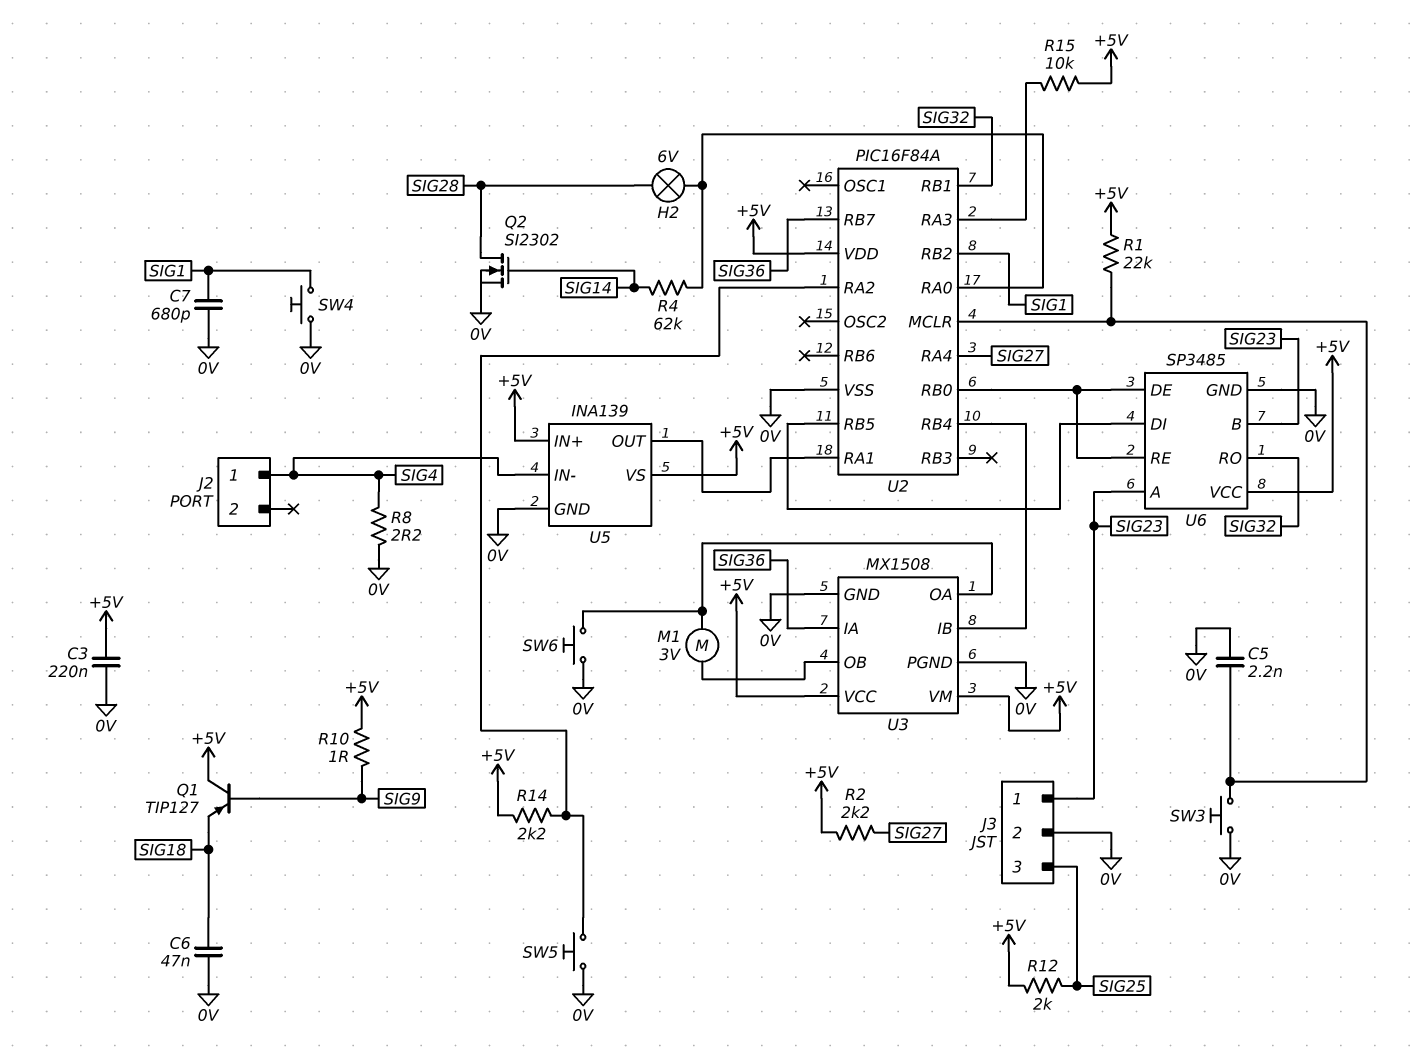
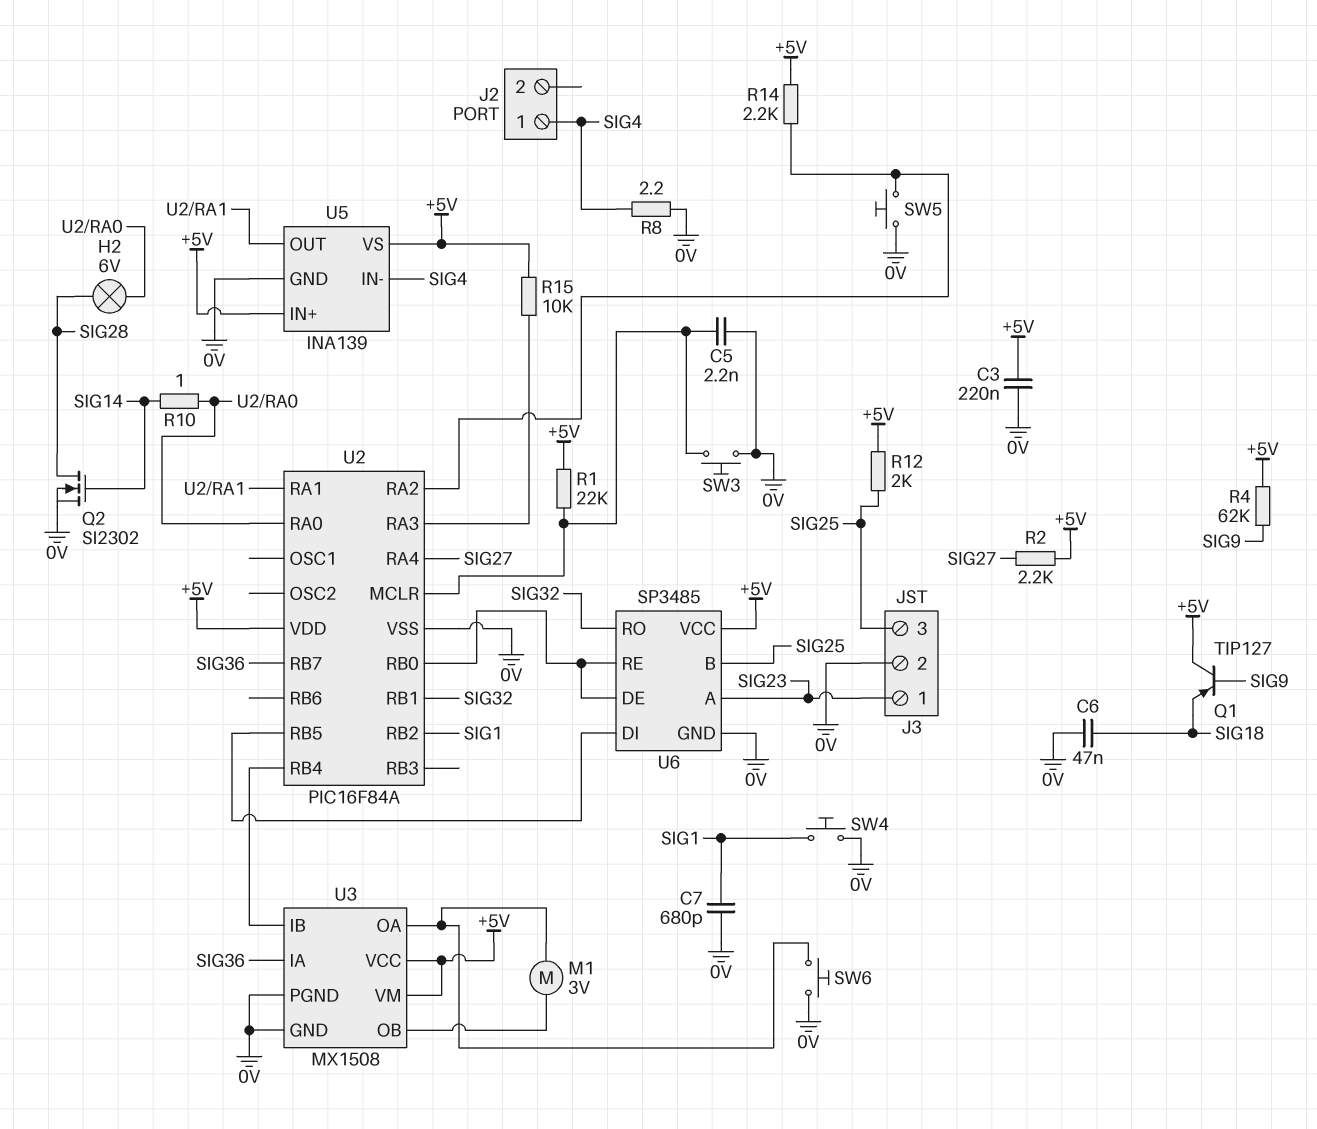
R4: 62k (SIG14, U2/RA0) -> 62k (+5V, SIG9)
R10: 1 (+5V, SIG9) -> 1 (SIG14, U2/RA0)
U6 pin B: SIG23 -> SIG25

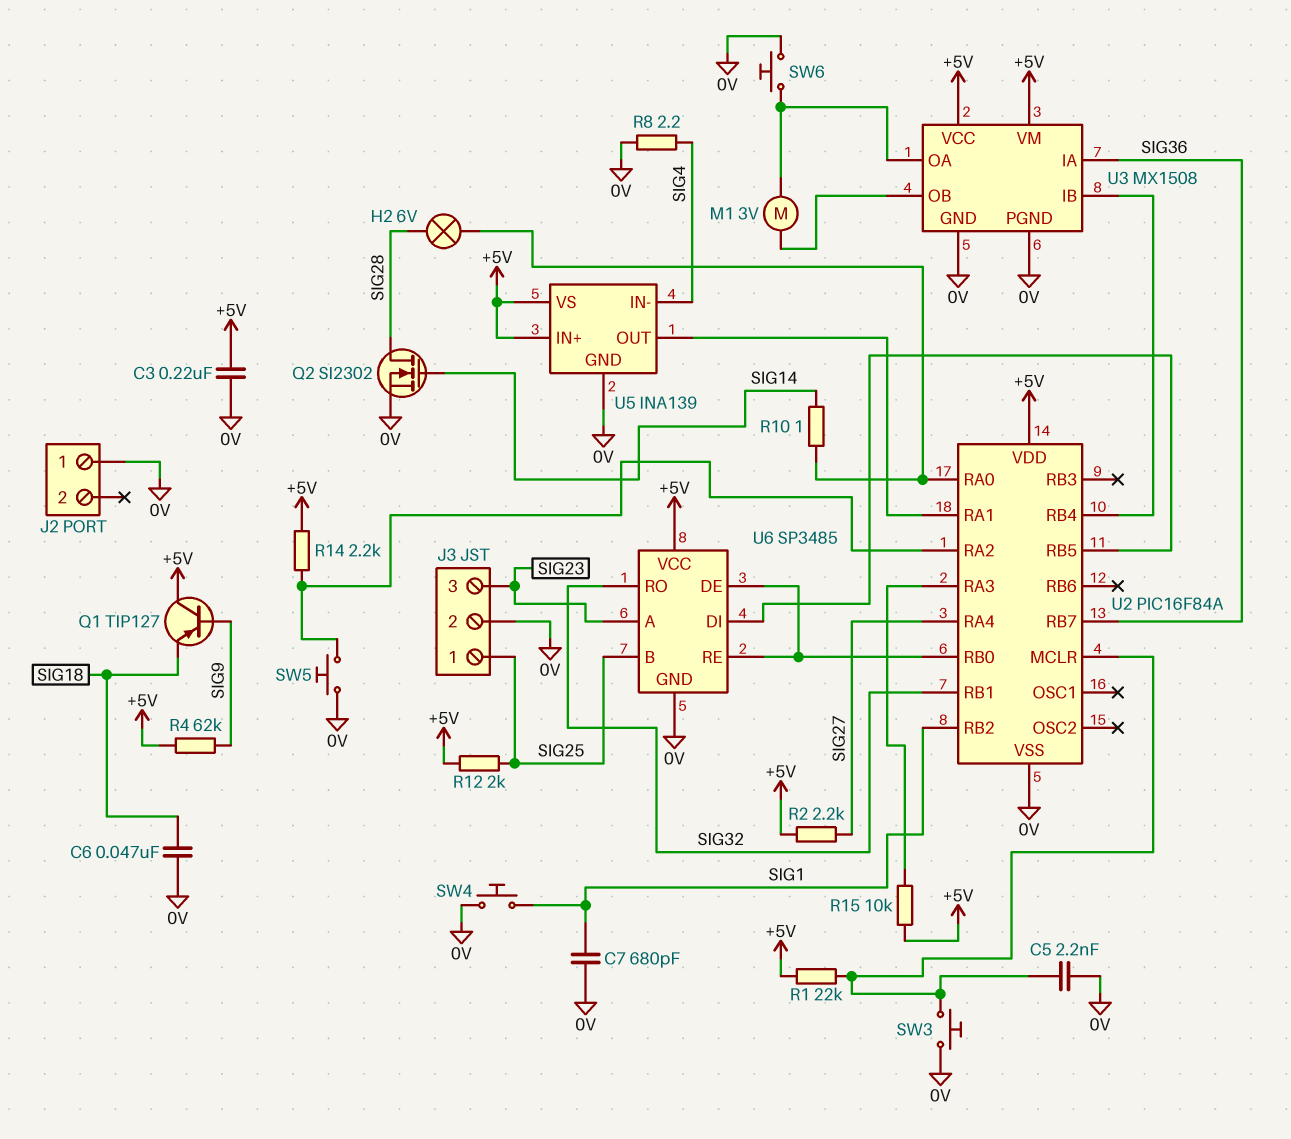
J2 pin 1: SIG4 -> 0V
J3 pin 1: SIG23 -> SIG25
J3 pin 3: SIG25 -> SIG23

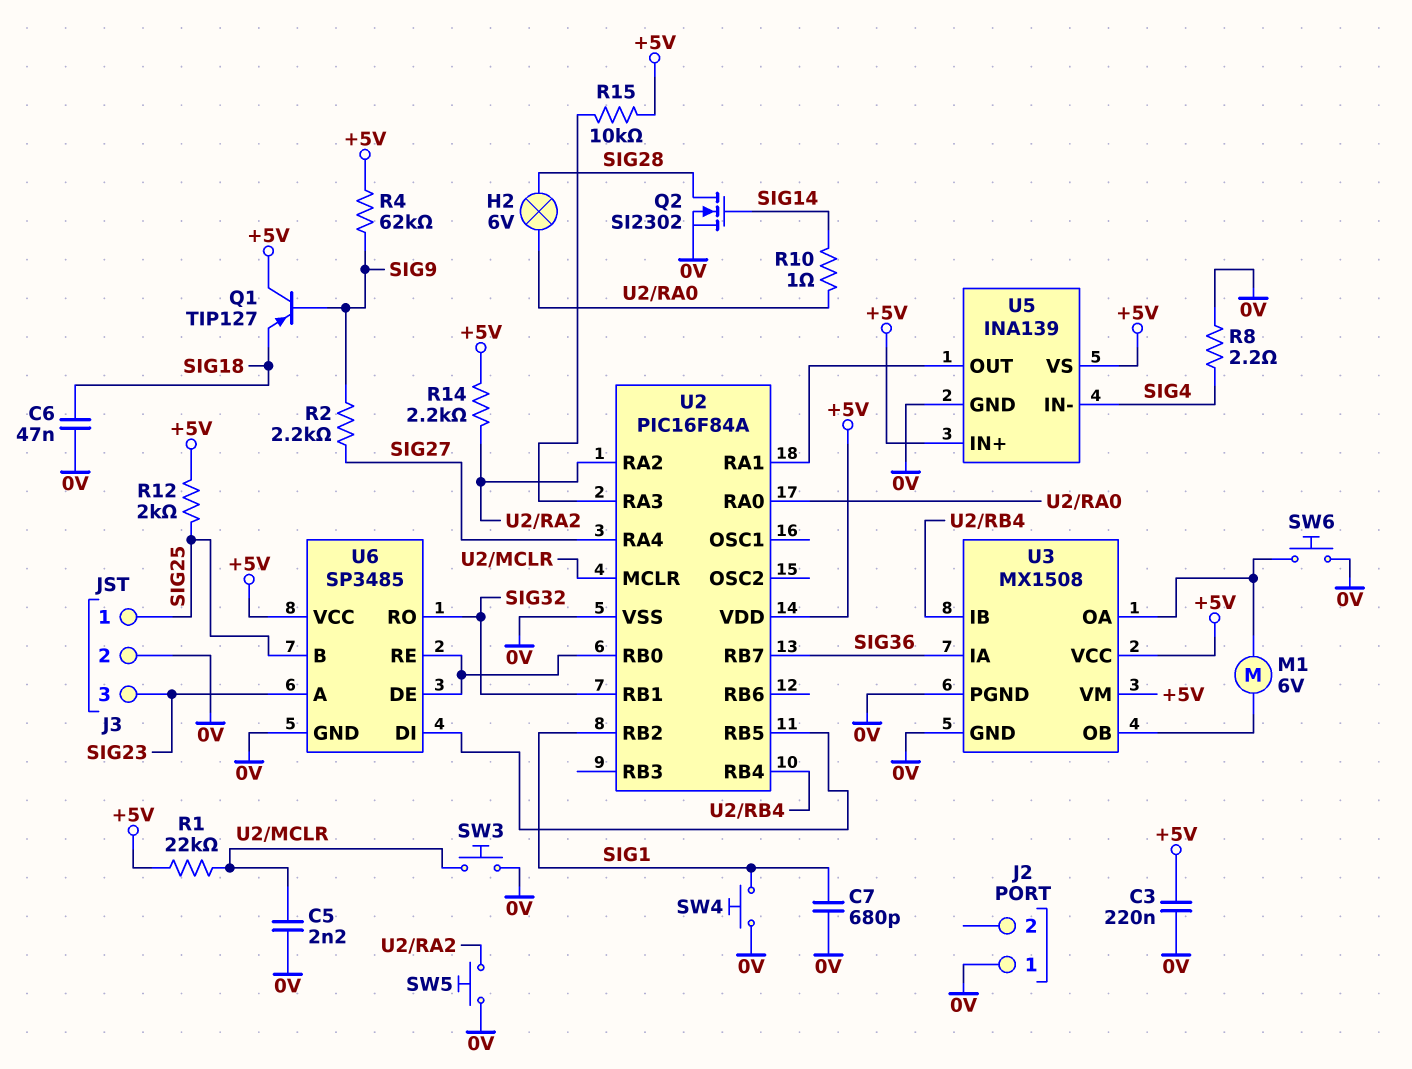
M1: motor 3V (U3/OA, U3/OB) -> motor 6V (U3/OA, U3/OB)
R2: 2.2k (+5V, SIG27) -> 2.2k (SIG9, SIG27)

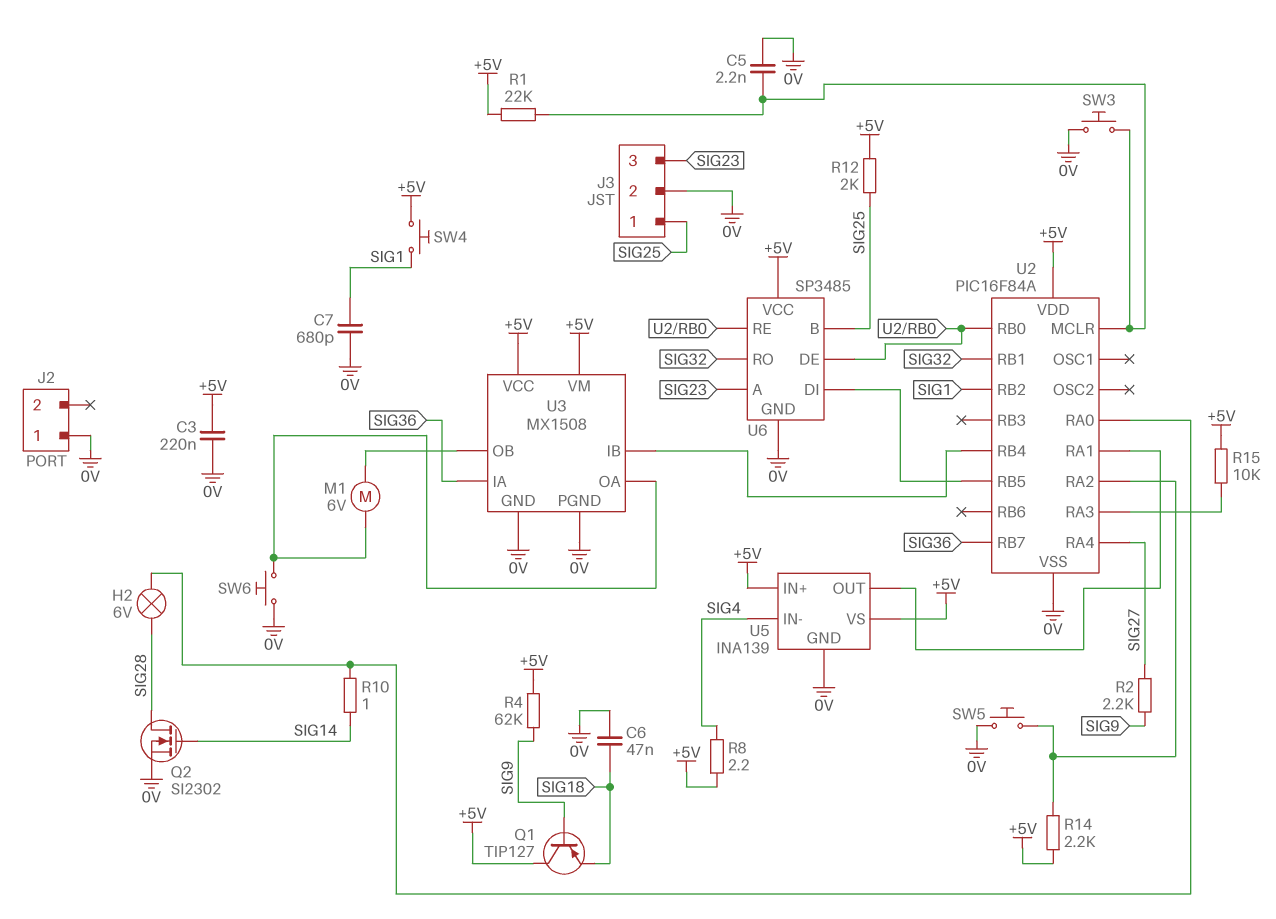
R8: 2.2 (0V, SIG4) -> 2.2 (+5V, SIG4)
SW4: button (0V, SIG1) -> button (+5V, SIG1)

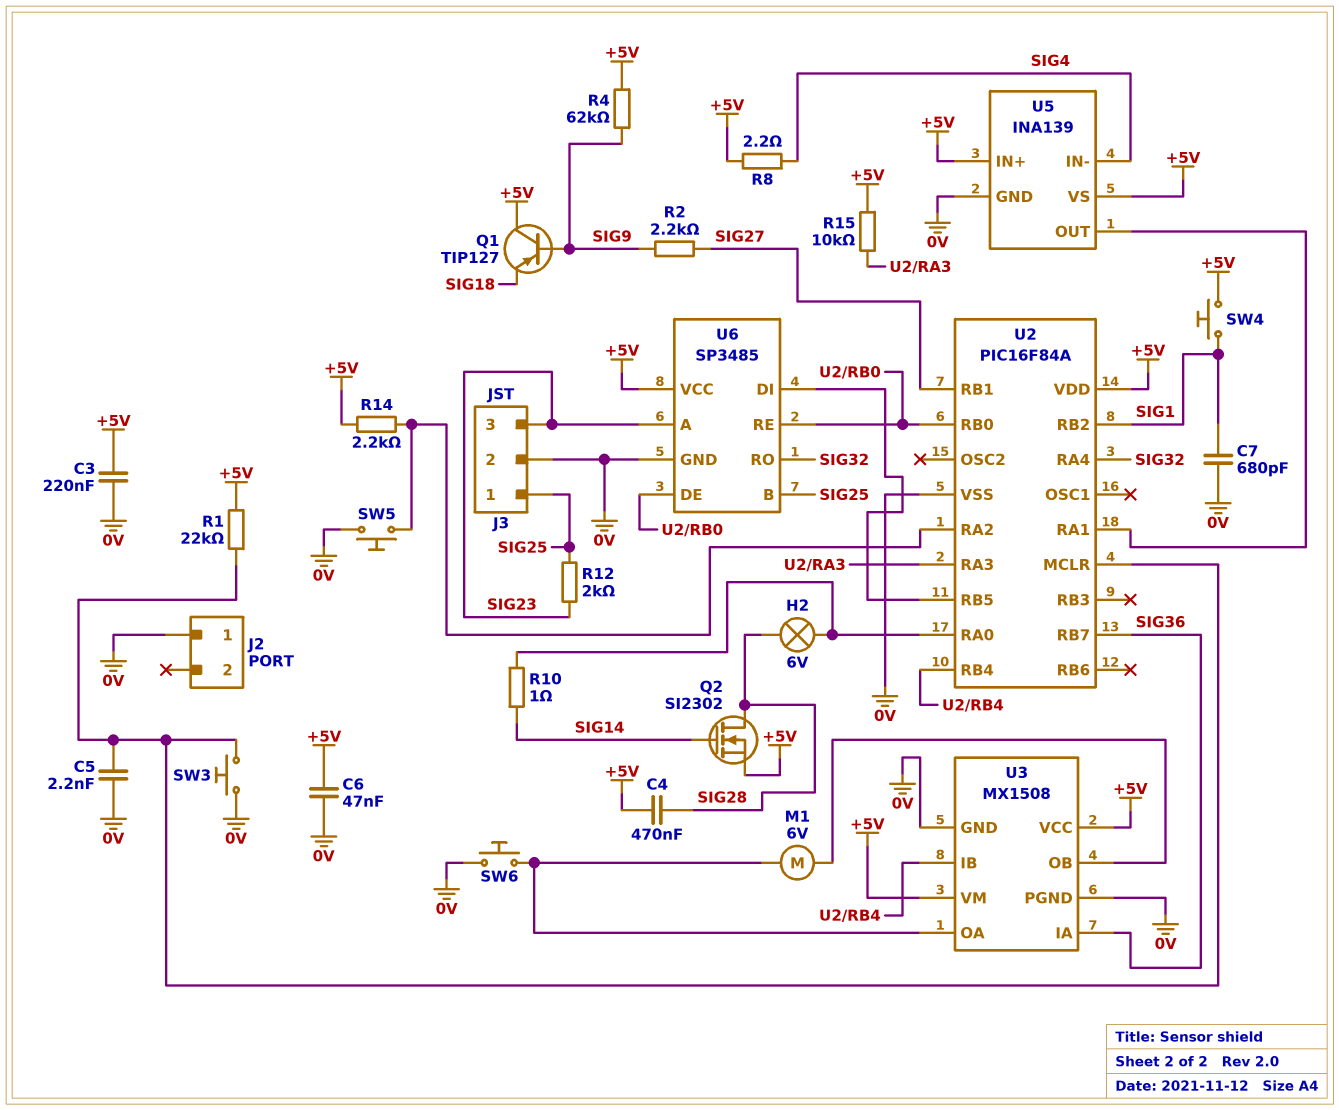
C4: none -> 470nF (+5V, SIG28)
C6: 47nF (0V, SIG18) -> 47nF (+5V, 0V)
Q2: NMOS SI2302 (G SIG14, D SIG28, S 0V) -> NMOS SI2302 (G SIG14, D SIG28, S +5V)
R12: 2k (+5V, SIG25) -> 2k (SIG23, SIG25)
U2 pin RA4: SIG27 -> SIG32
U2 pin RB1: SIG32 -> SIG27

